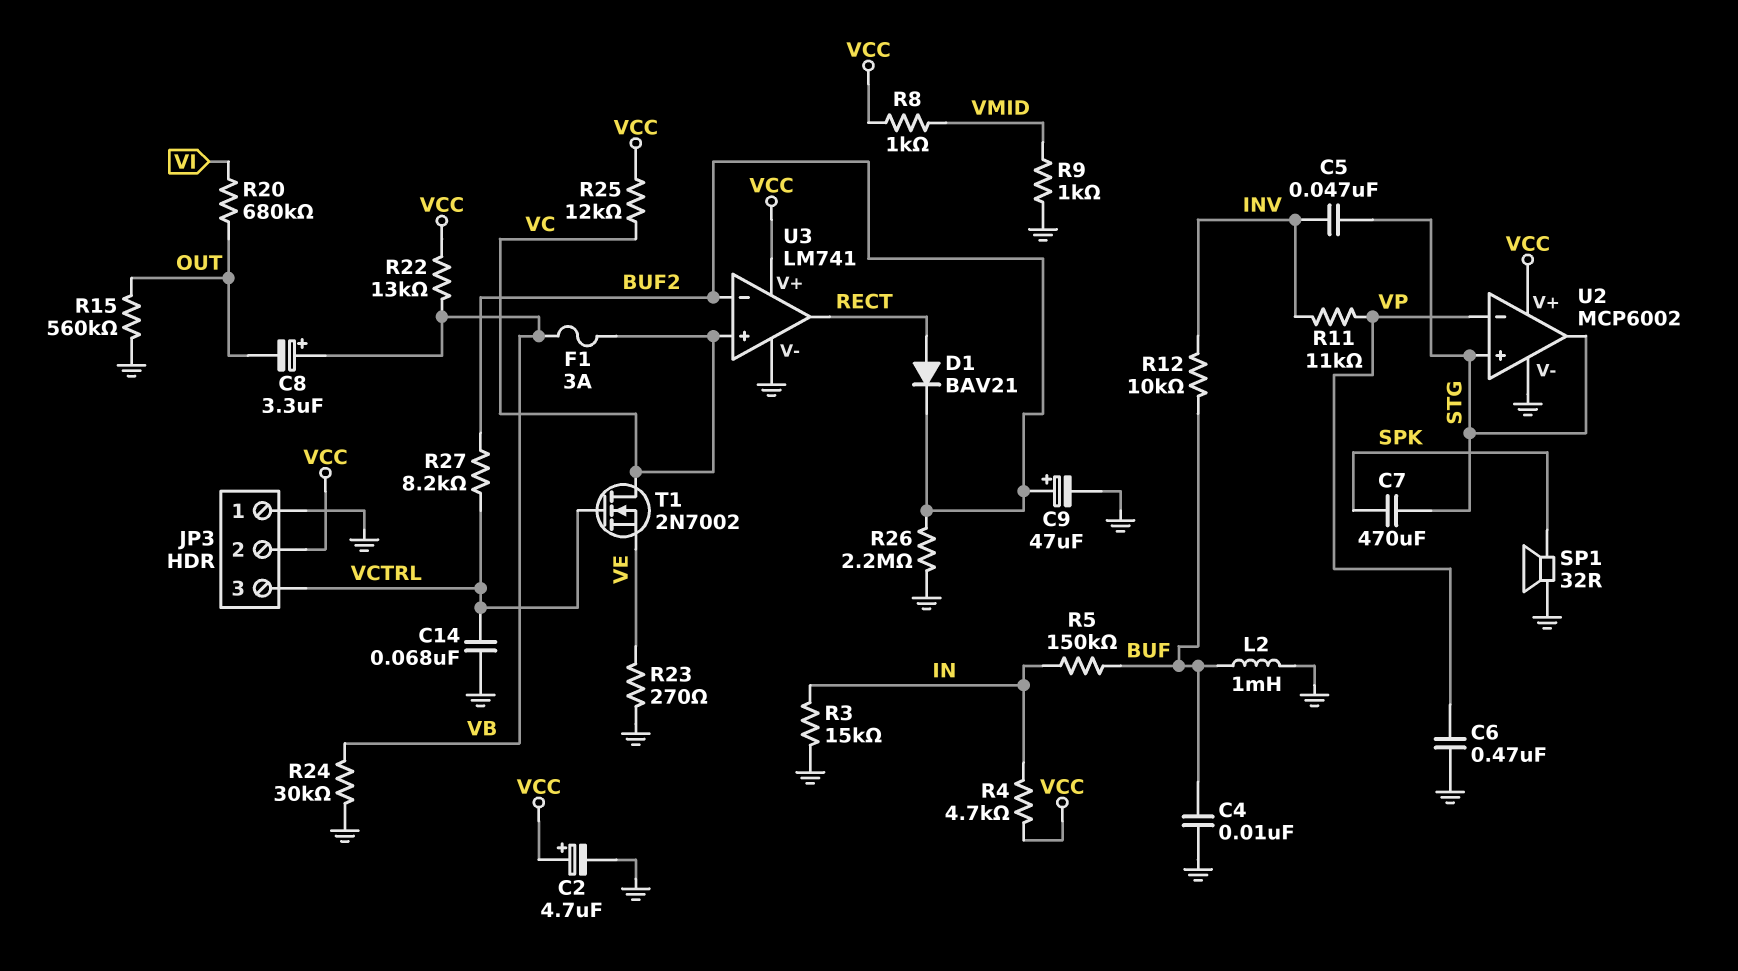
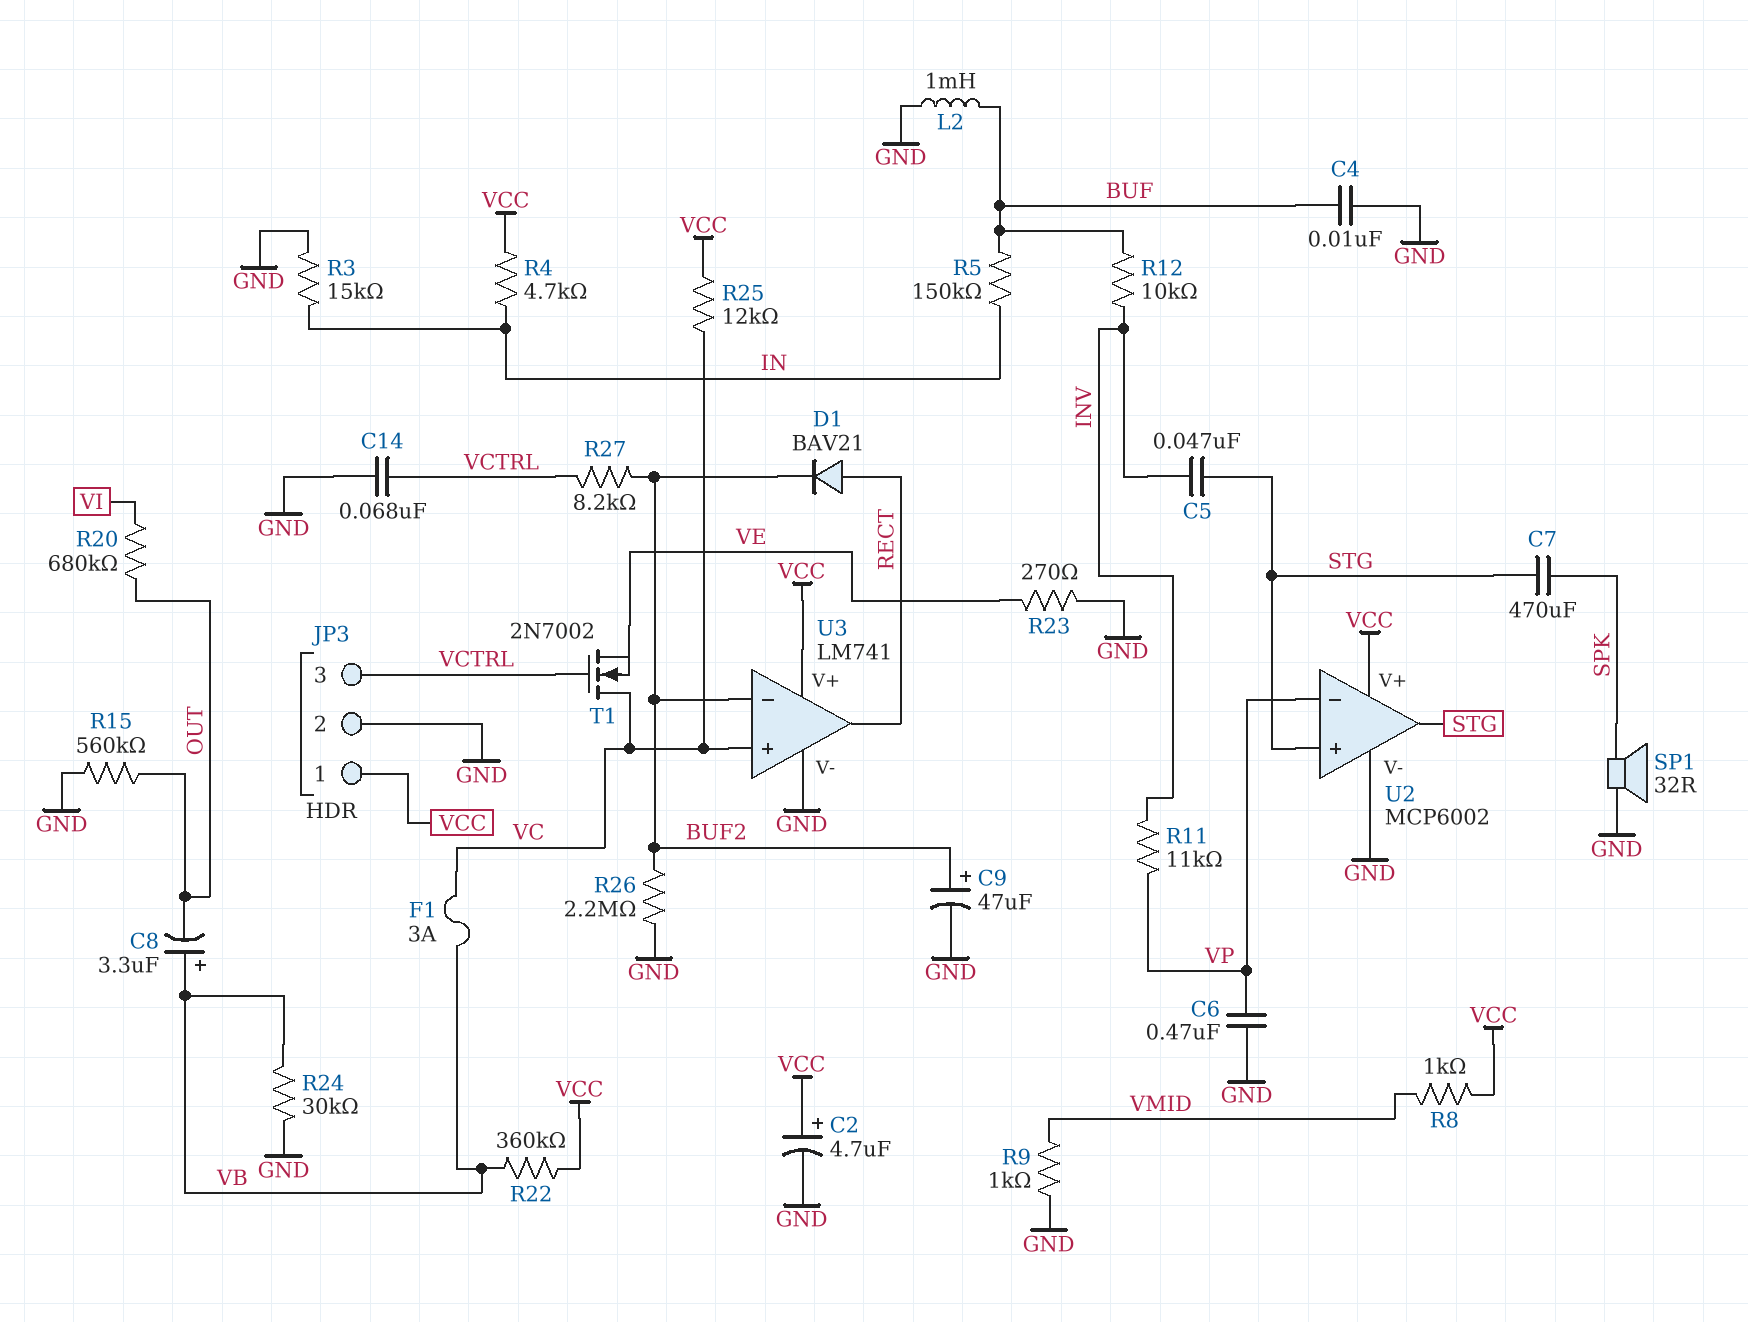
JP3 pin 1: GND -> VCC
JP3 pin 2: VCC -> GND
R22: 13k (VB, VCC) -> 360k (VB, VCC)

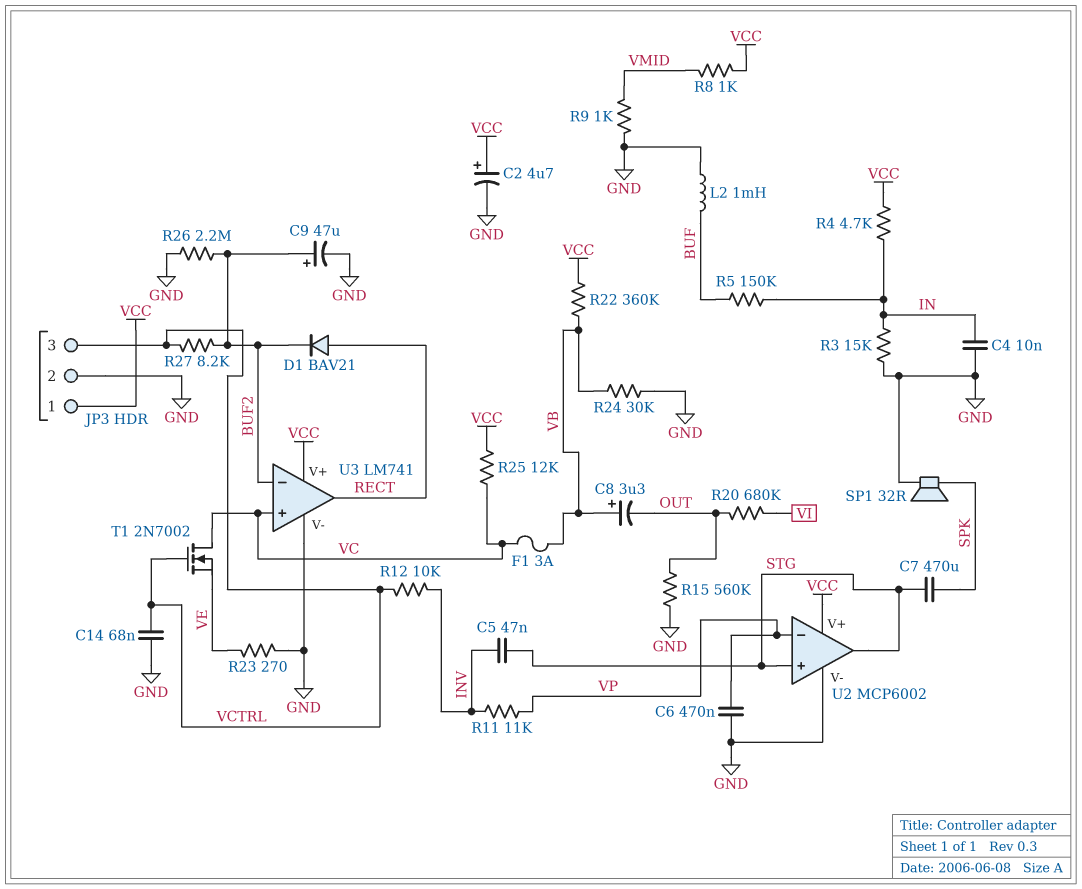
C4: 10nF (BUF, GND) -> 10nF (GND, IN)
R12: 10k (BUF, INV) -> 10k (INV, VCTRL)

